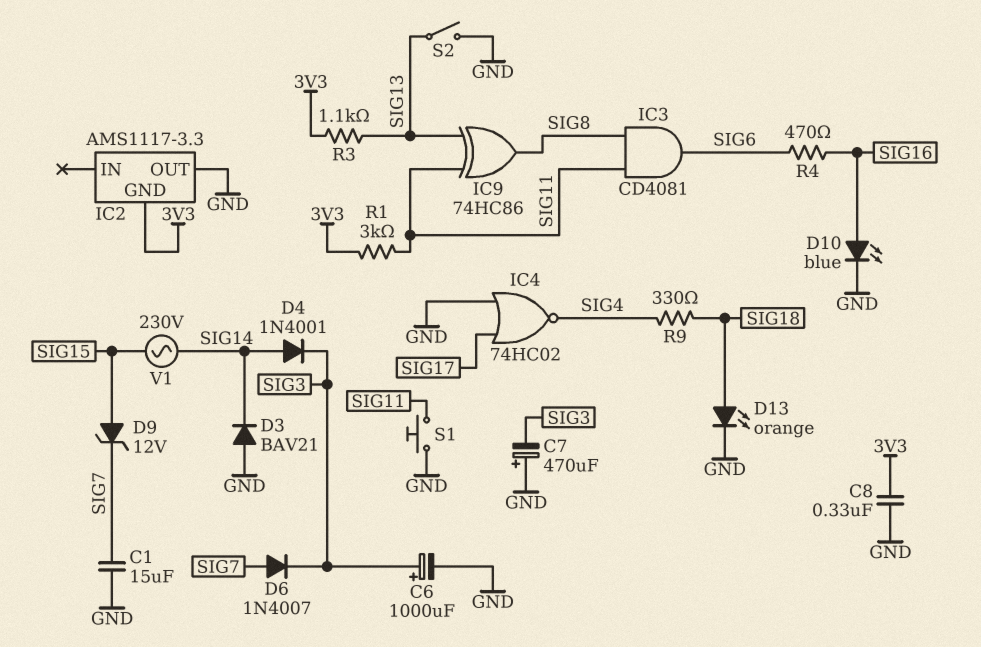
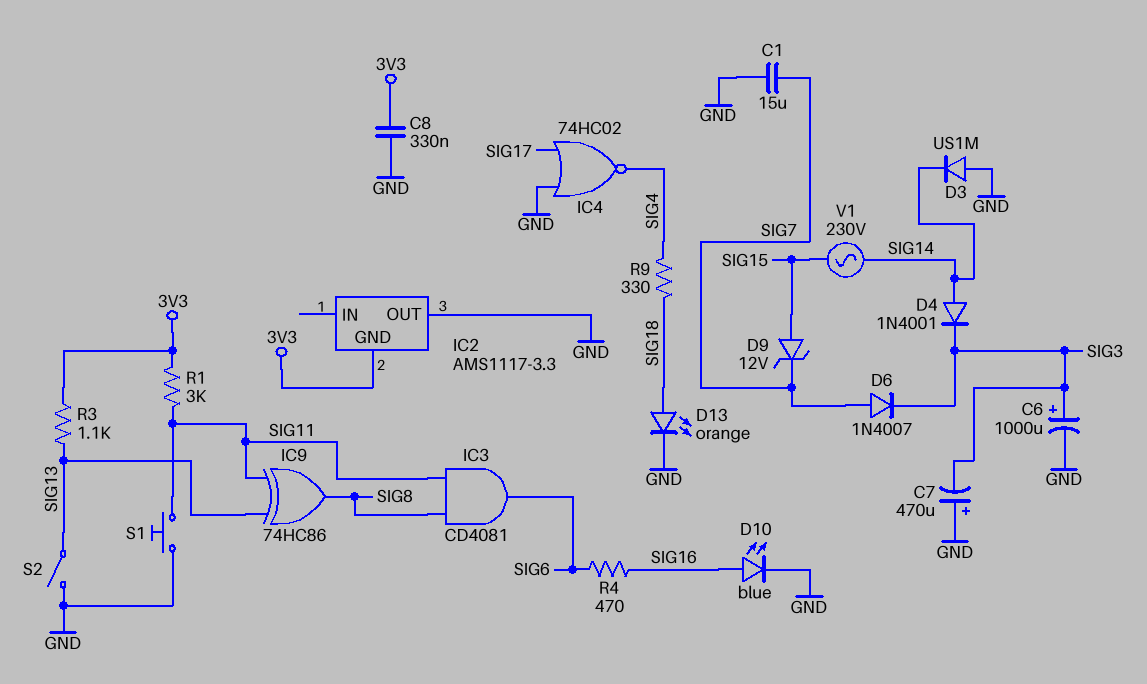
D3: diode BAV21 (A GND, K SIG14) -> diode US1M (A GND, K SIG14)

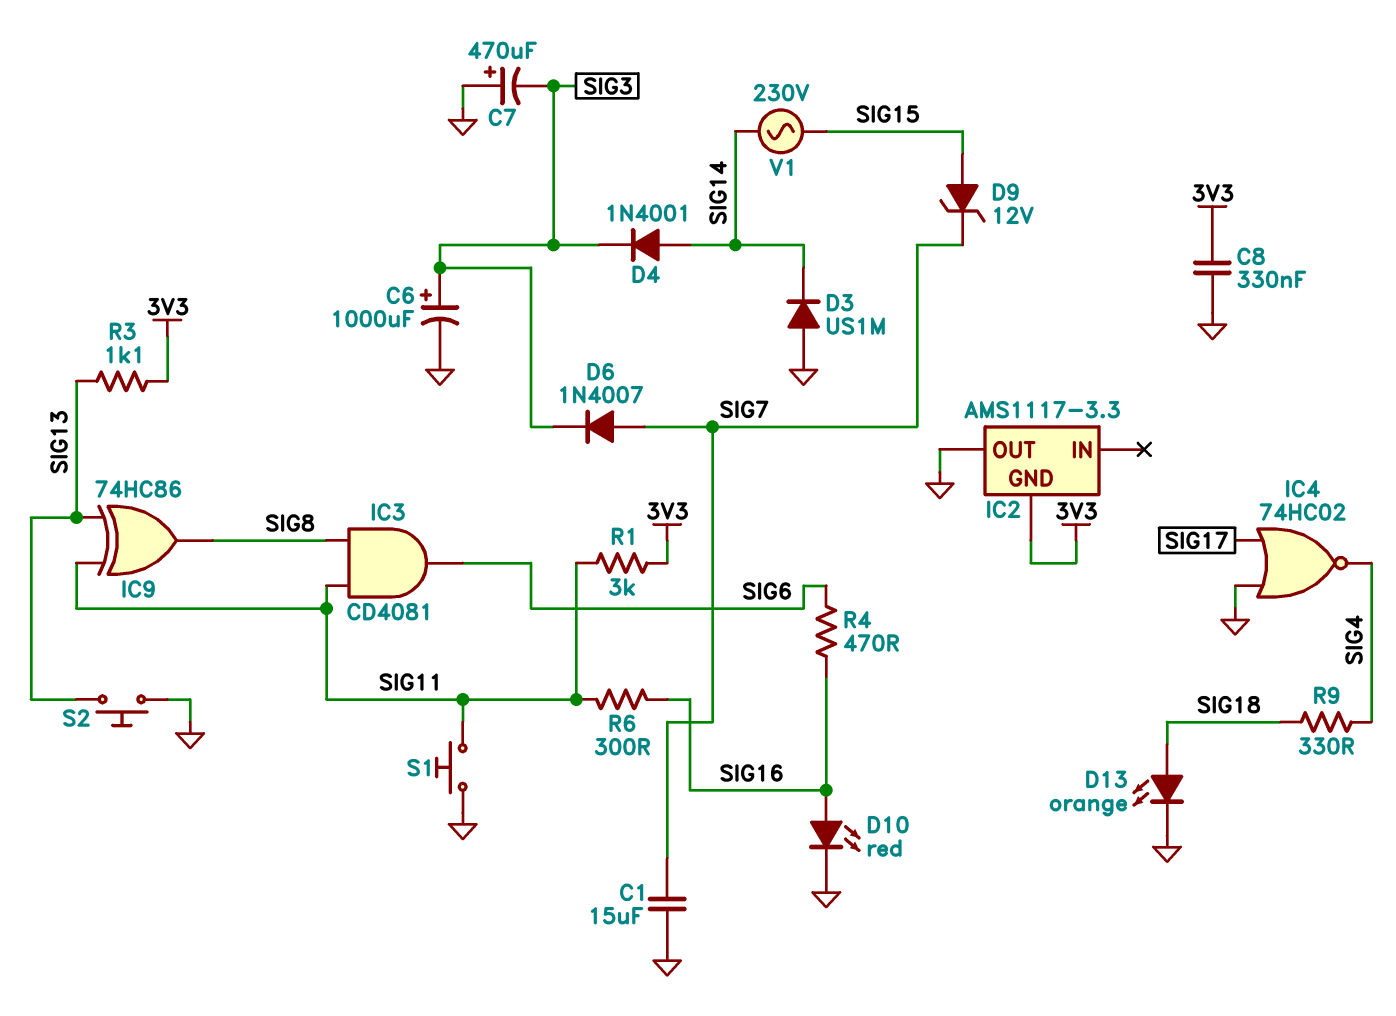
D10: LED blue (A SIG16, K GND) -> LED red (A SIG16, K GND)
R6: none -> 300 (SIG11, SIG16)
S2: switch (GND, SIG13) -> button (GND, SIG13)

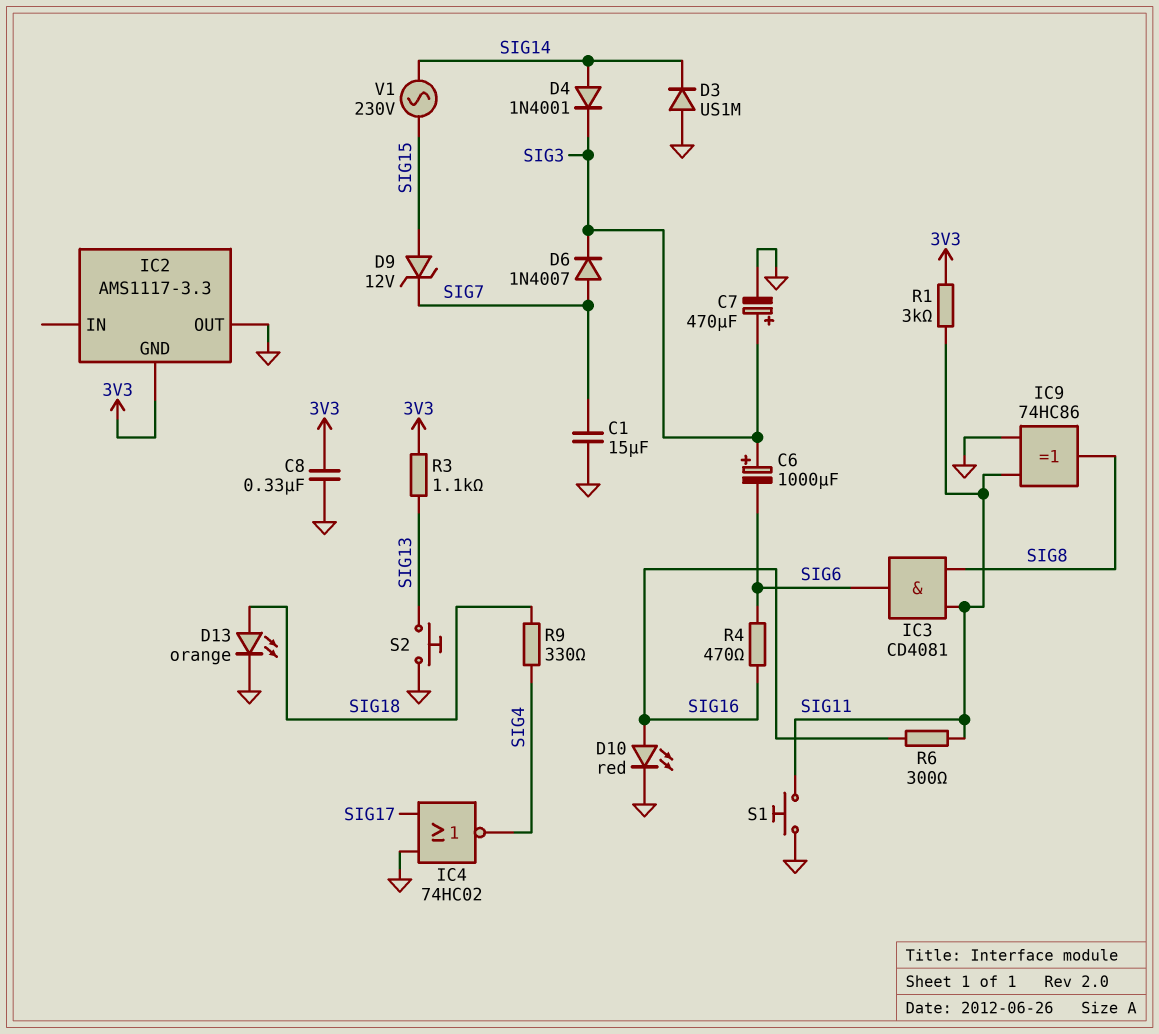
C6: 1000uF (plus SIG3, minus GND) -> 1000uF (plus SIG3, minus SIG6)
C7: 470uF (plus GND, minus SIG3) -> 470uF (plus SIG3, minus GND)
IC9: XOR 74HC86 (in SIG11, in SIG13, out SIG8) -> XOR 74HC86 (in GND, in SIG11, out SIG8)

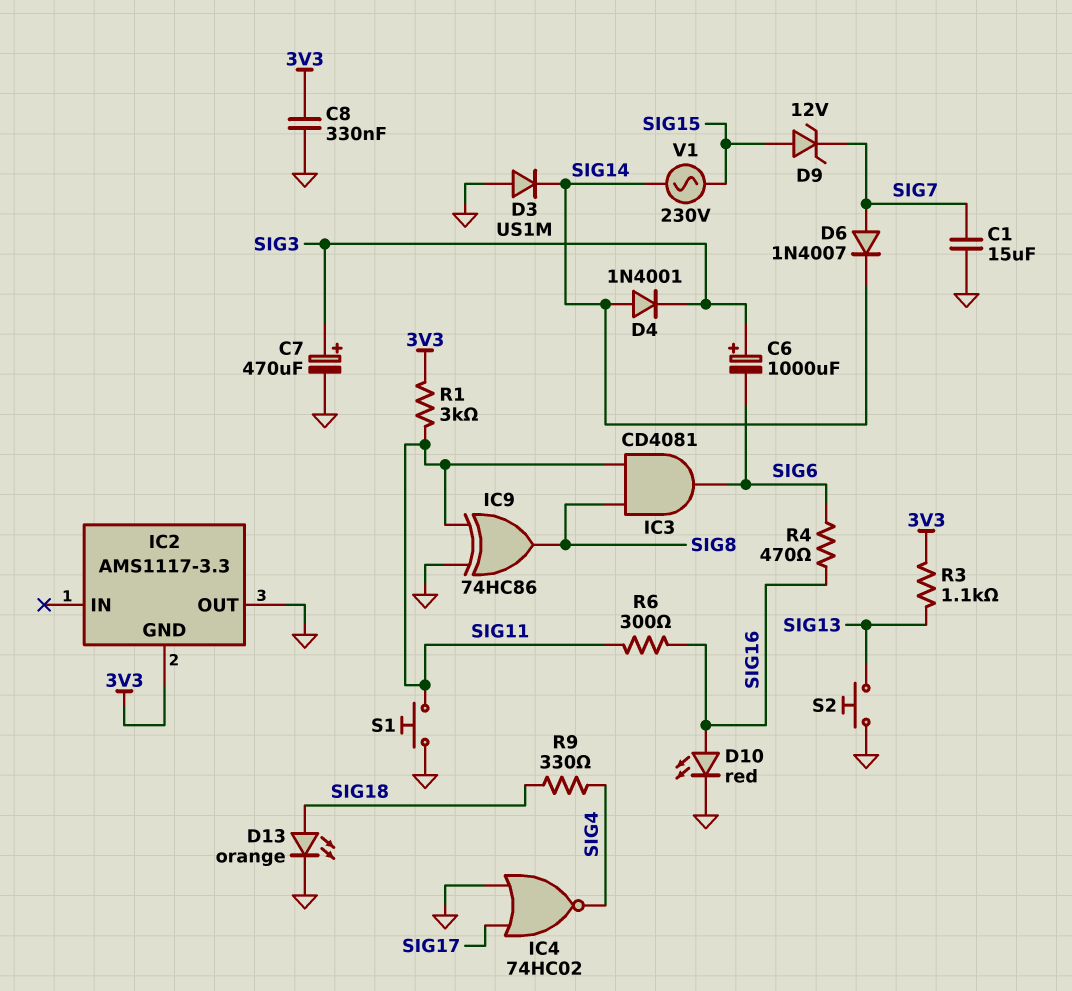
D6: diode 1N4007 (A SIG7, K SIG3) -> diode 1N4007 (A SIG7, K SIG14)

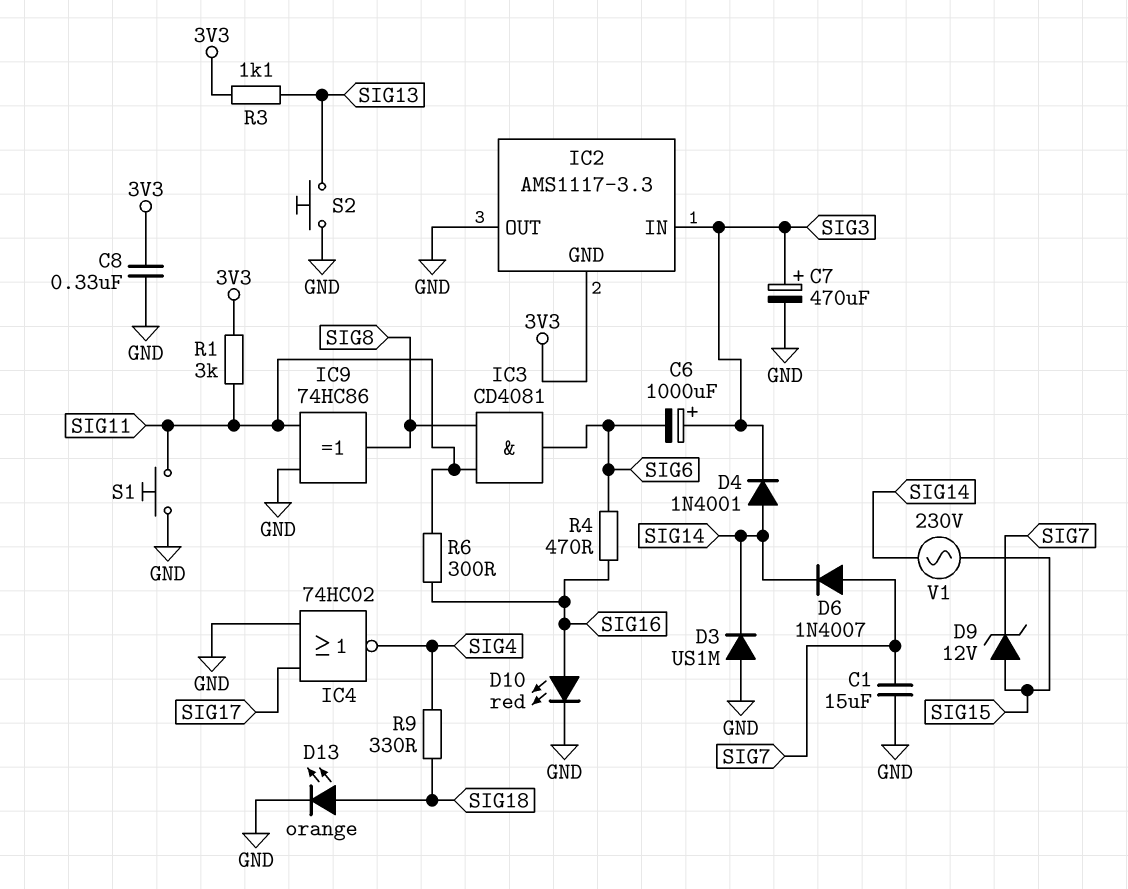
IC2 pin IN: none -> SIG3

